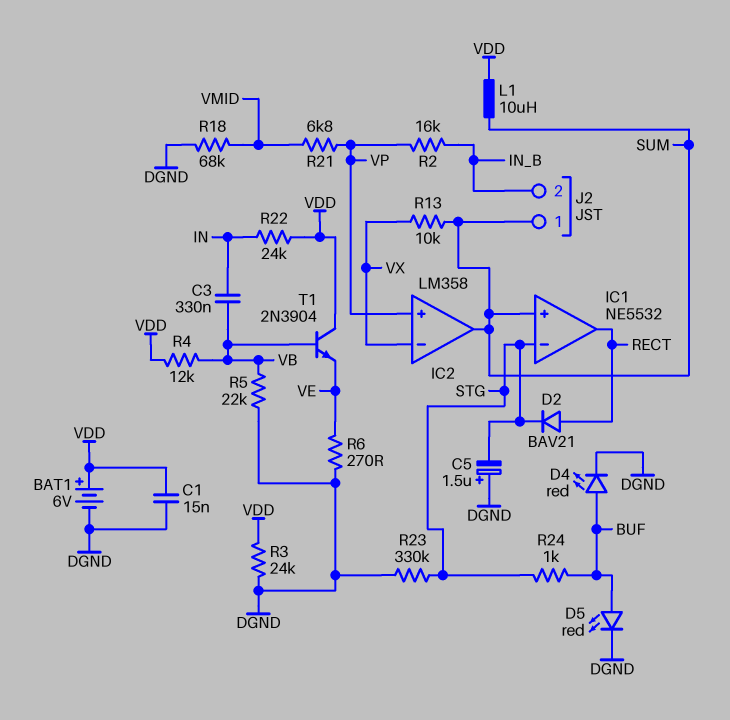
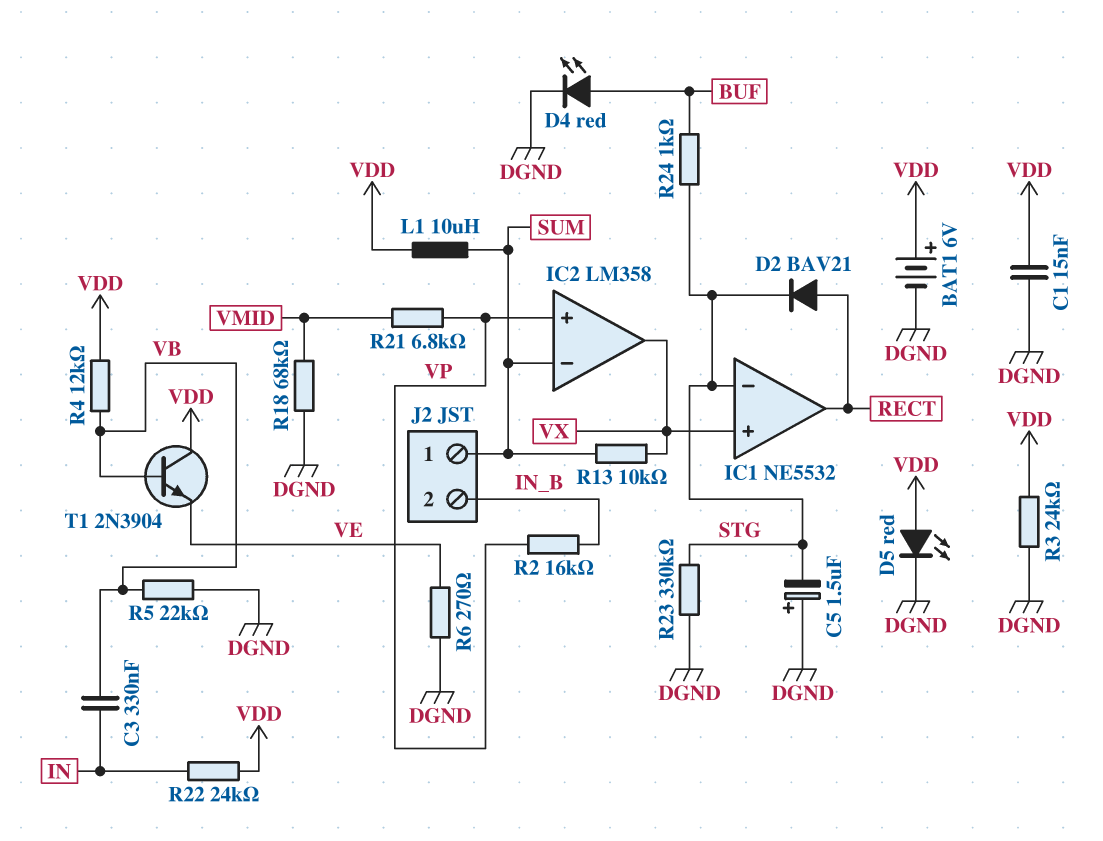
D5: LED red (A BUF, K DGND) -> LED red (A VDD, K DGND)
IC1 pin in+: SUM -> VX
IC2 pin in-: VX -> SUM
IC2 pin out: SUM -> VX

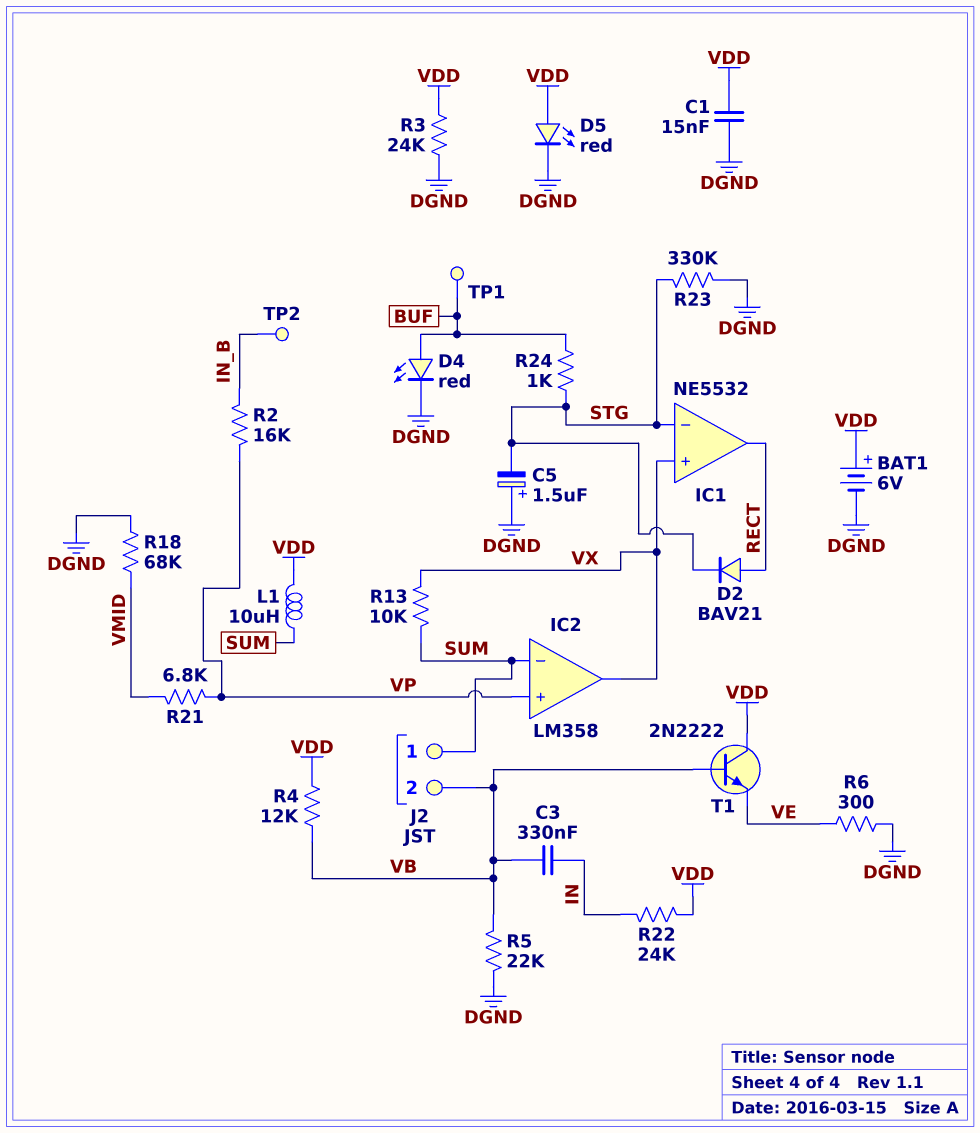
J2 pin 2: IN_B -> VB
R6: 270 (DGND, VE) -> 300 (DGND, VE)
T1: NPN 2N3904 (B VB, C VDD, E VE) -> NPN 2N2222 (B VB, C VDD, E VE)
TP1: none -> test point (BUF)
TP2: none -> test point (IN_B)

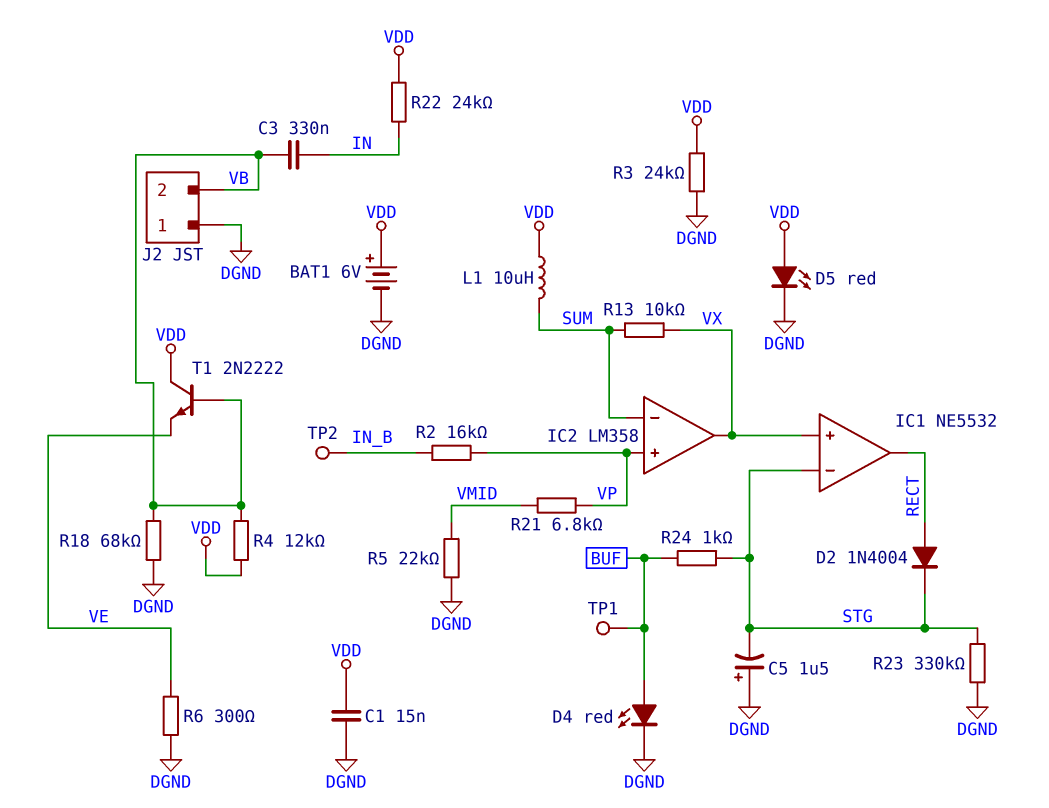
D2: diode BAV21 (A RECT, K STG) -> diode 1N4004 (A RECT, K STG)
J2 pin 1: SUM -> DGND
R5: 22k (DGND, VB) -> 22k (DGND, VMID)
R18: 68k (DGND, VMID) -> 68k (DGND, VB)

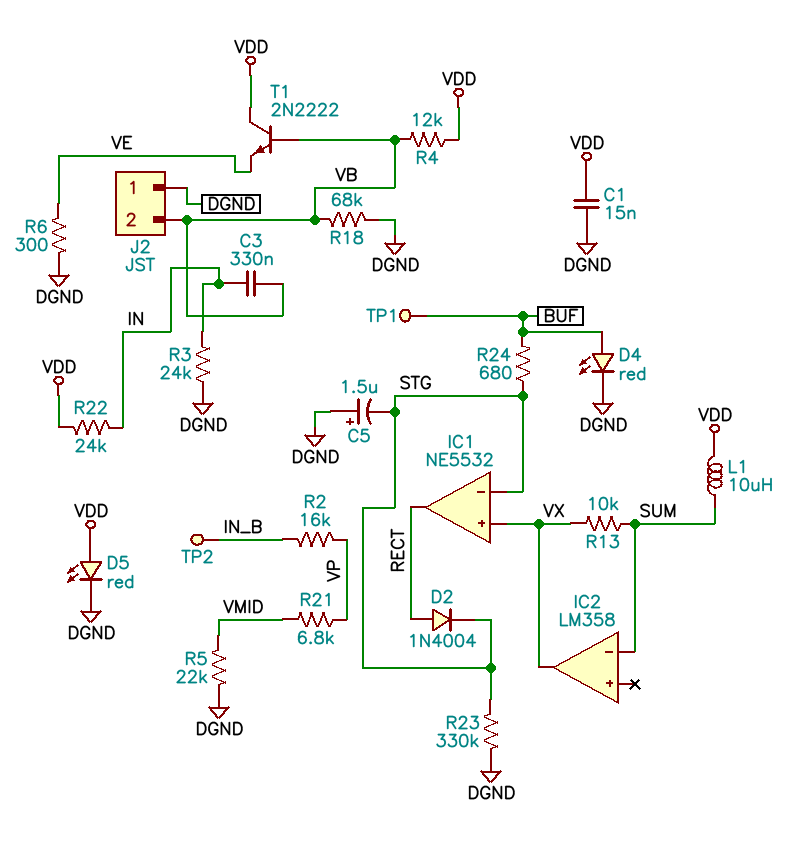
BAT1: 6V (plus VDD, minus DGND) -> none
IC2 pin in+: VP -> none
R3: 24k (DGND, VDD) -> 24k (DGND, IN)
R24: 1k (BUF, STG) -> 680 (BUF, STG)

